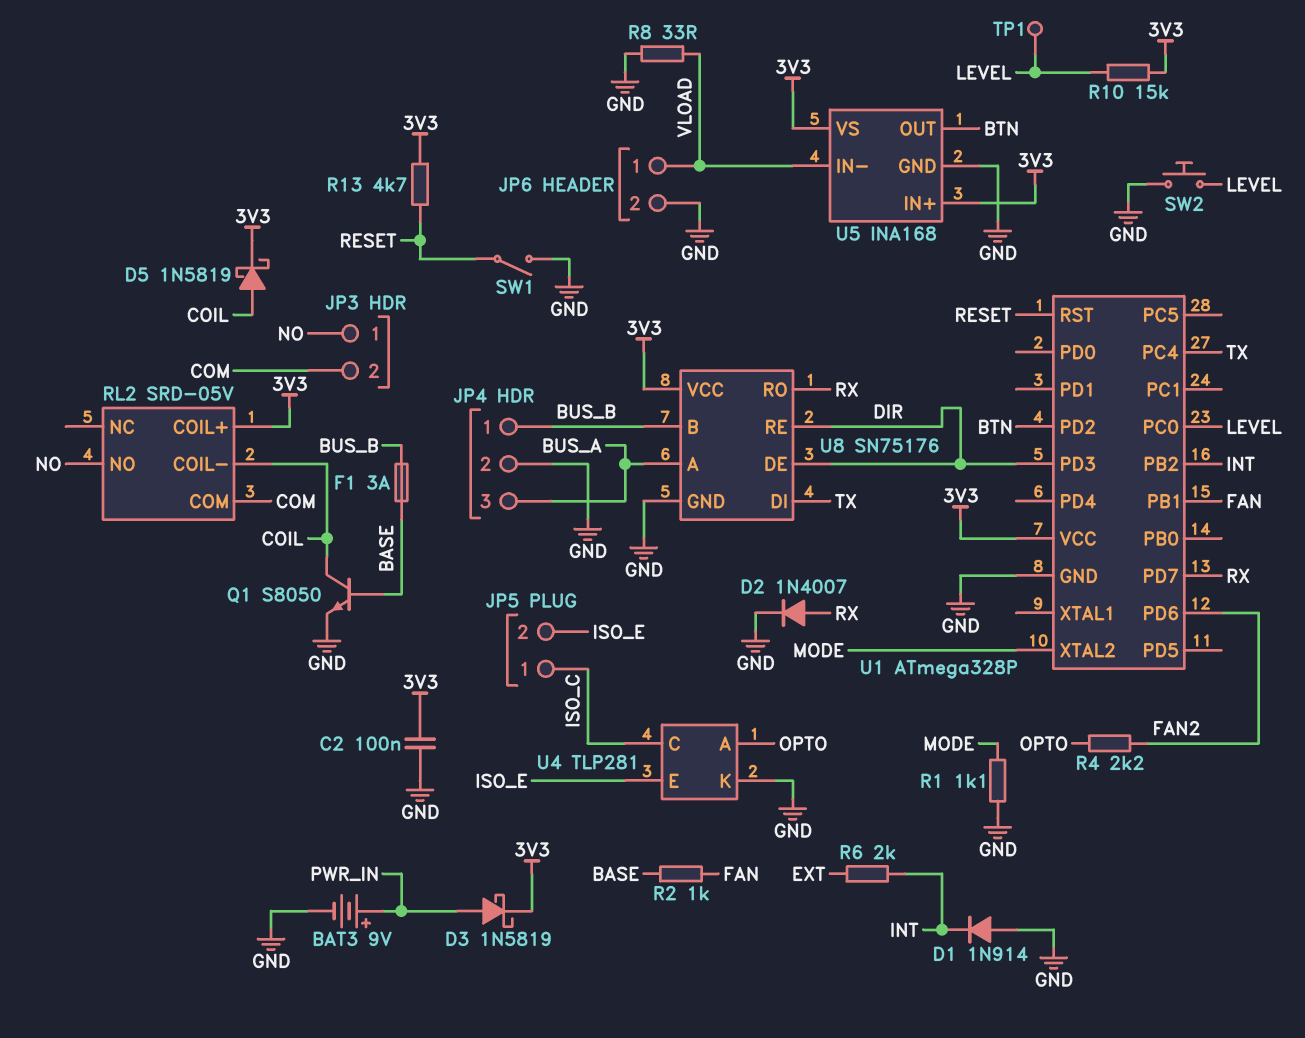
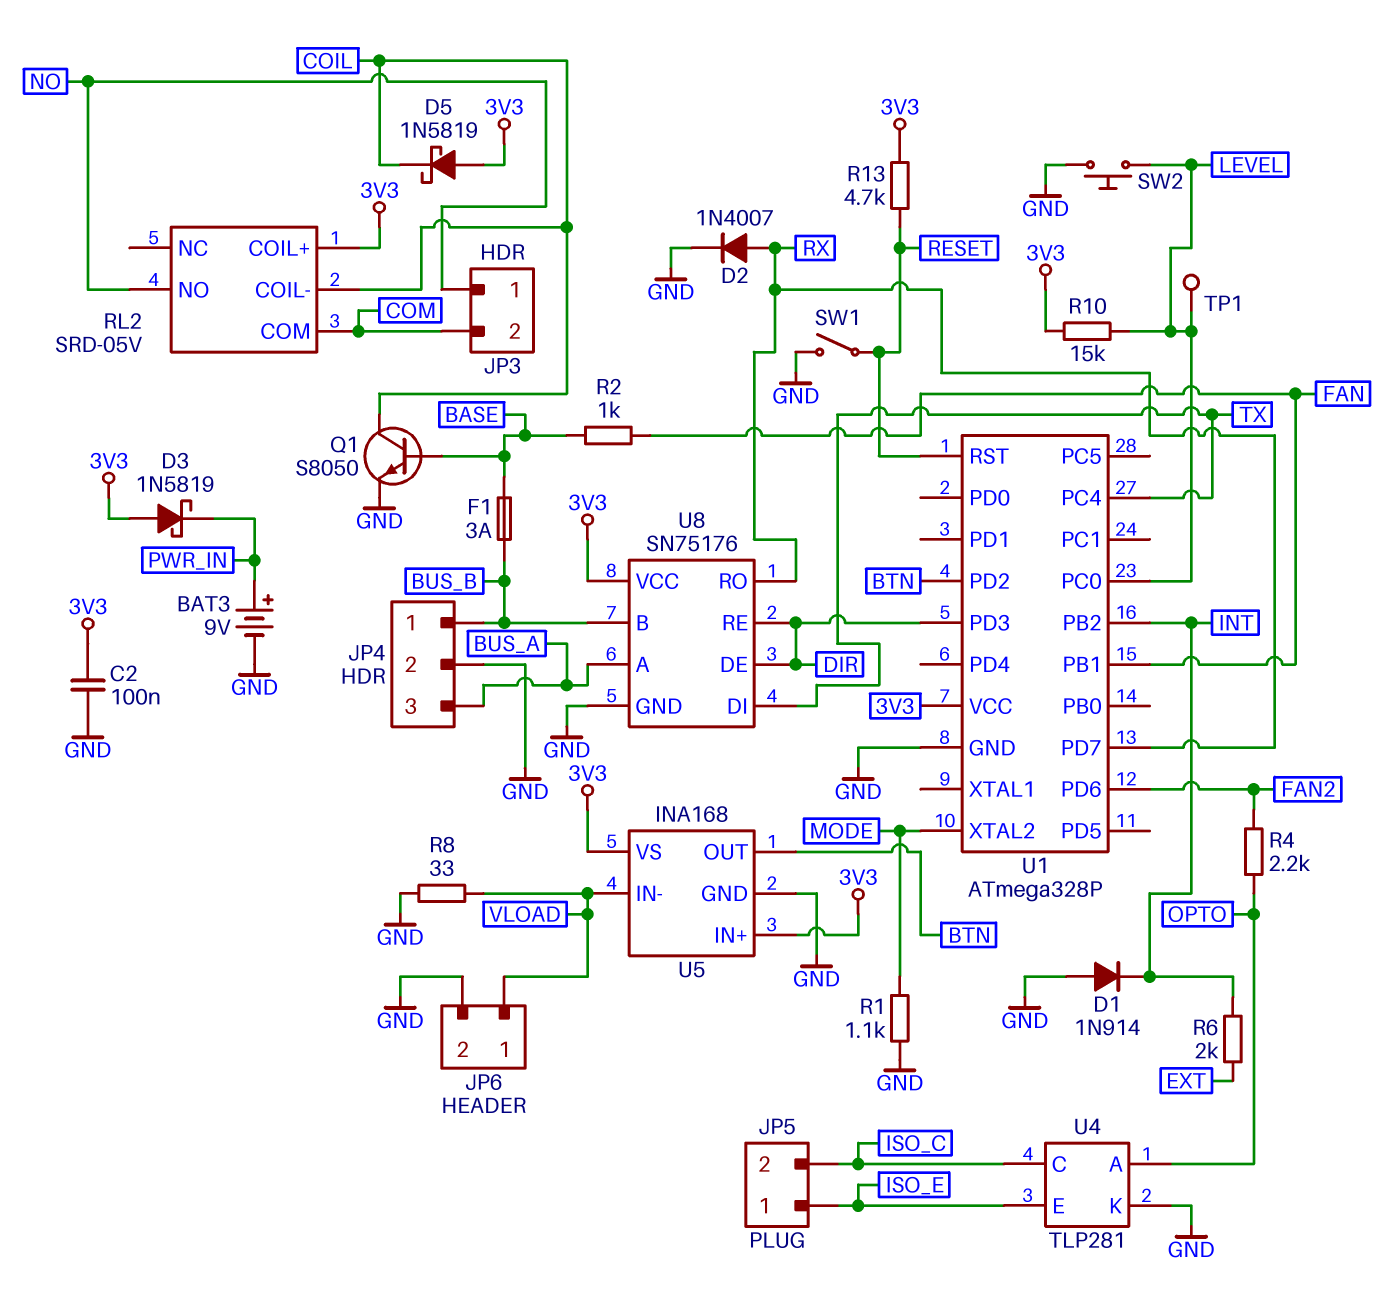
D3: schottky 1N5819 (A PWR_IN, K 3V3) -> schottky 1N5819 (A 3V3, K PWR_IN)
D5: schottky 1N5819 (A COIL, K 3V3) -> schottky 1N5819 (A 3V3, K COIL)
JP5 pin 1: ISO_C -> ISO_E
JP5 pin 2: ISO_E -> ISO_C

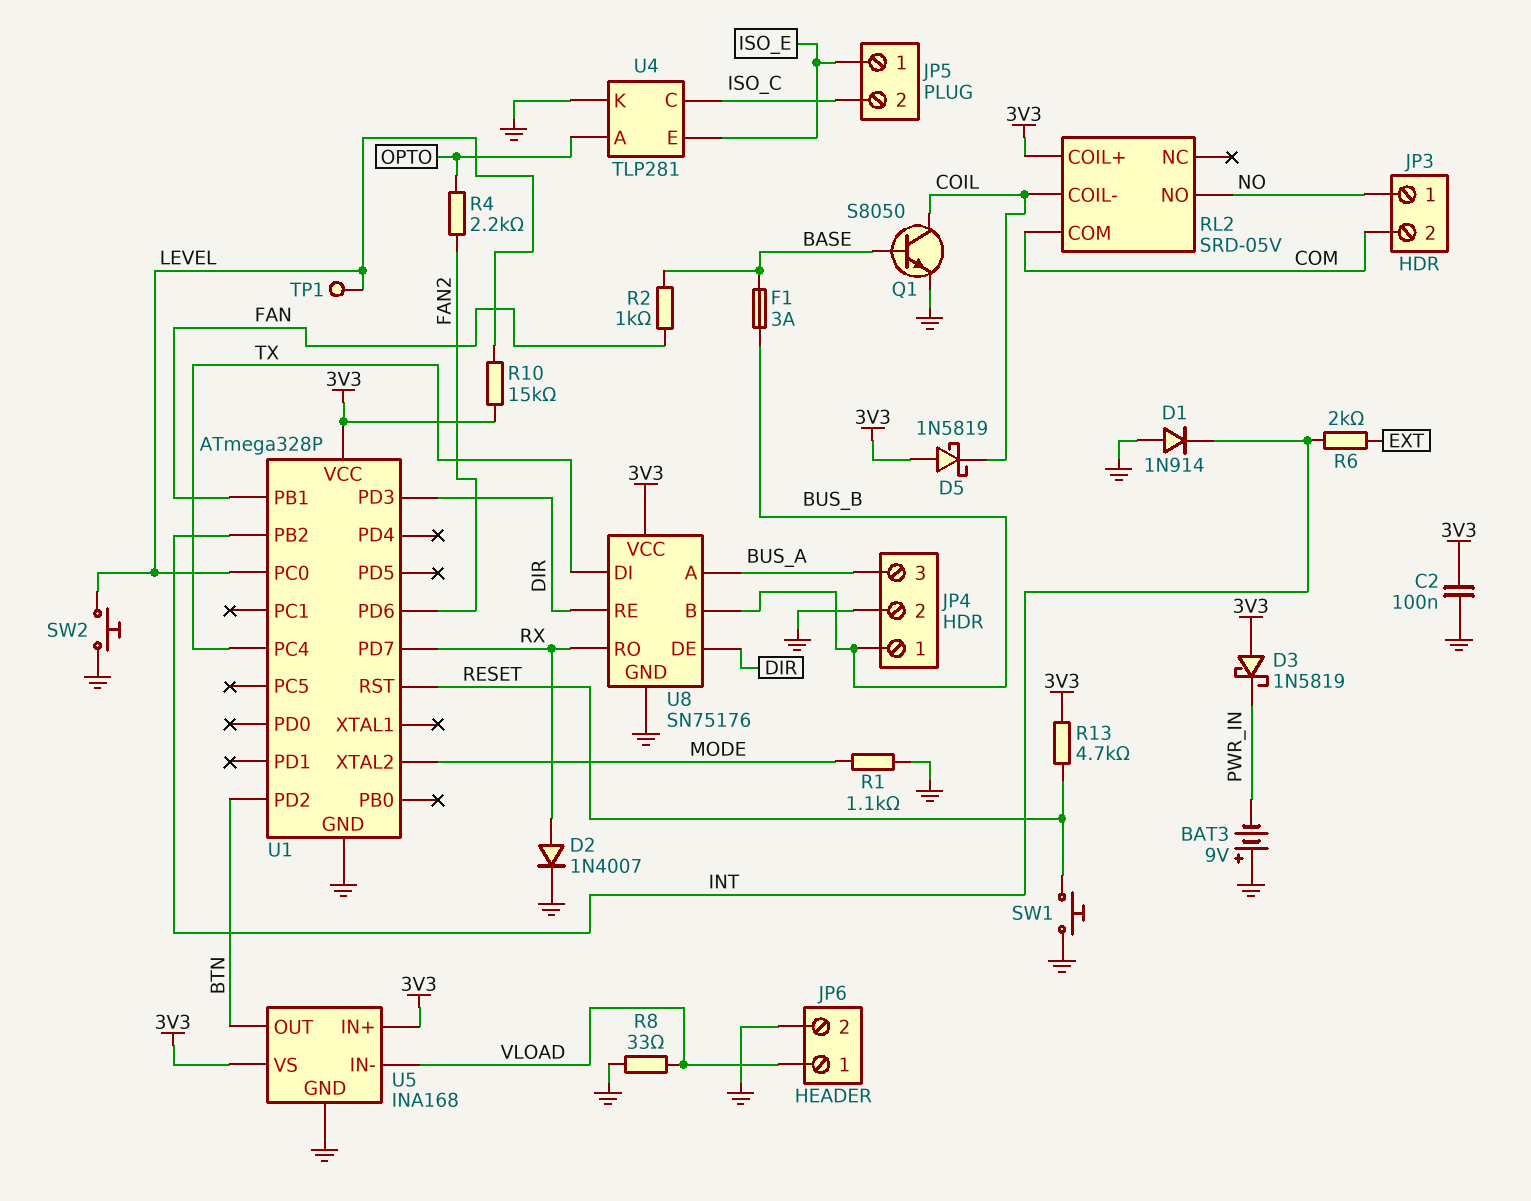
BAT3: 9V (plus PWR_IN, minus GND) -> 9V (plus GND, minus PWR_IN)
SW1: switch (GND, RESET) -> button (GND, RESET)

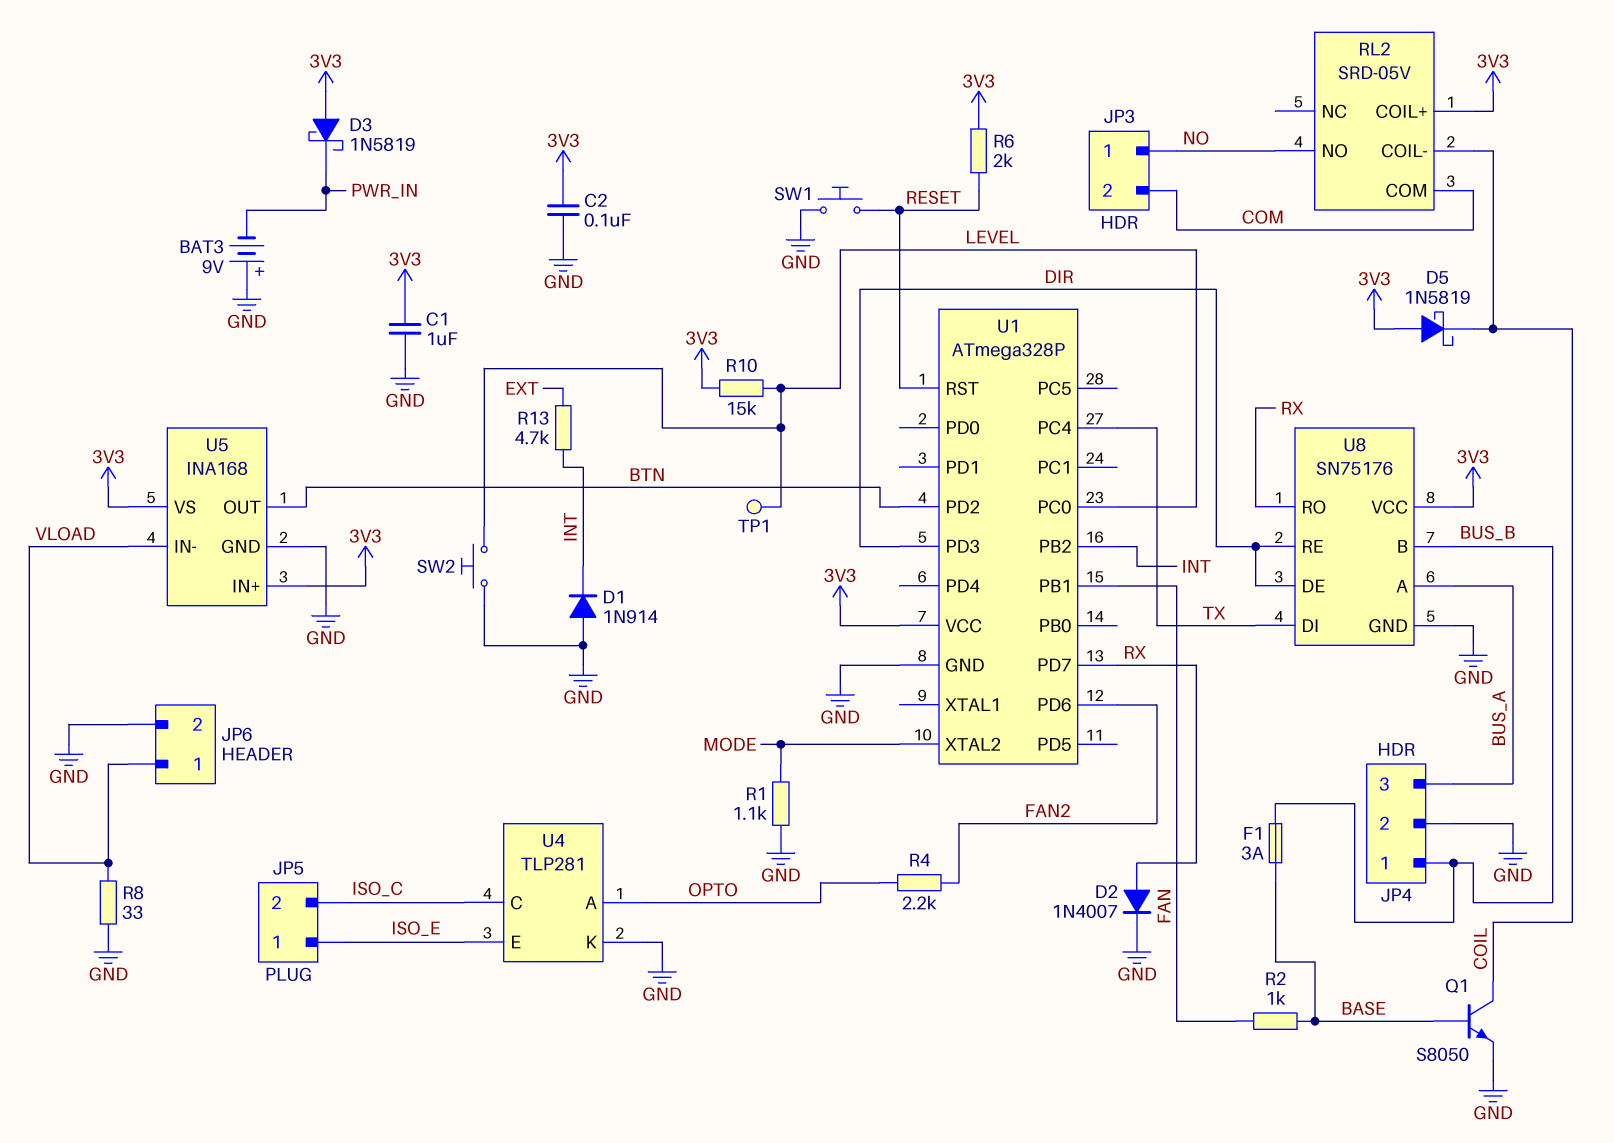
C1: none -> 1uF (3V3, GND)
R6: 2k (EXT, INT) -> 2k (3V3, RESET)
R13: 4.7k (3V3, RESET) -> 4.7k (EXT, INT)

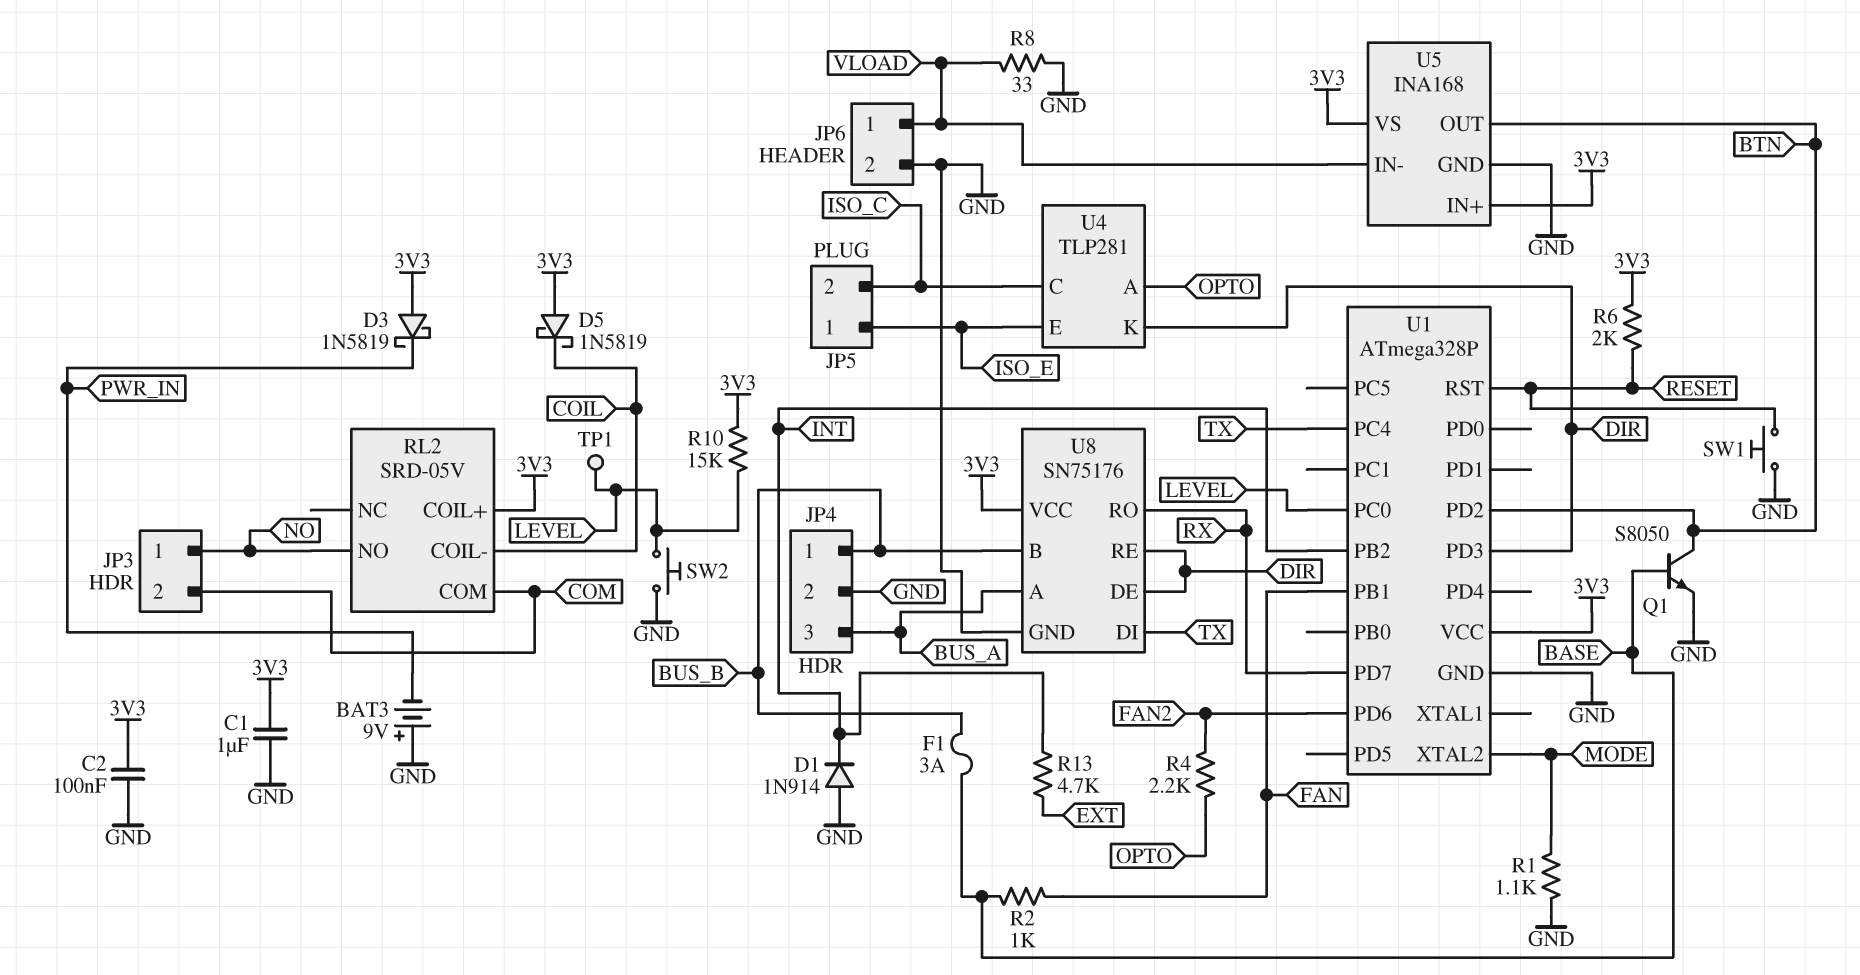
D2: diode 1N4007 (A RX, K GND) -> none
Q1: NPN S8050 (B BASE, C COIL, E GND) -> NPN S8050 (B BASE, C BTN, E GND)
U4 pin K: GND -> DIR

